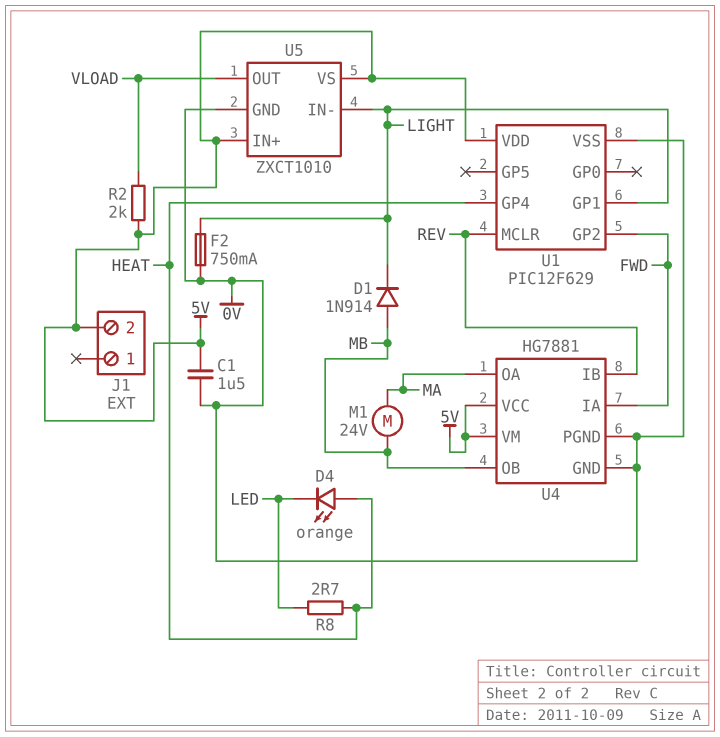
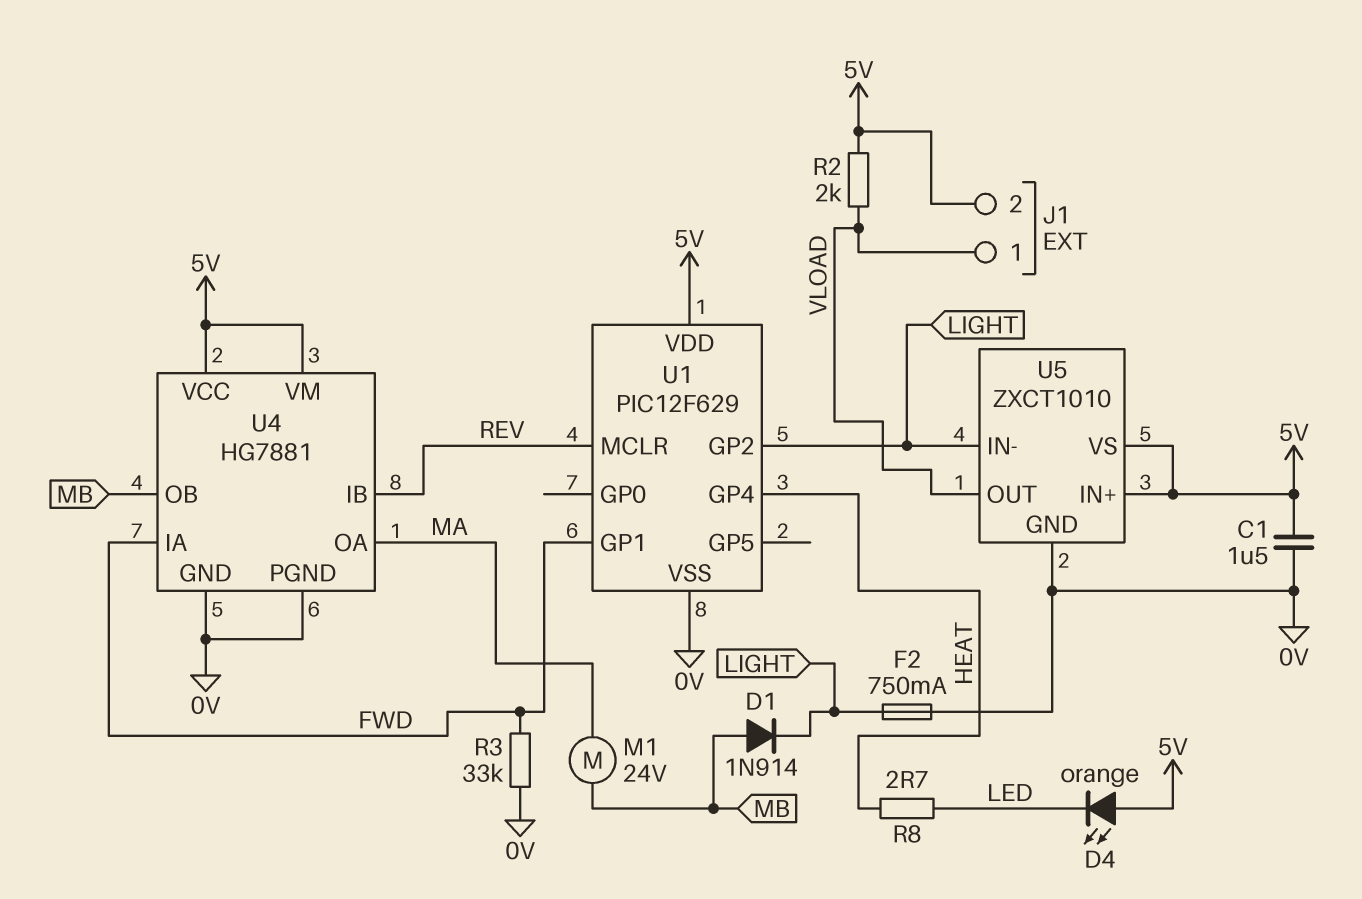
D4: LED orange (A HEAT, K LED) -> LED orange (A 5V, K LED)
J1 pin 1: none -> VLOAD
R3: none -> 33k (0V, FWD)
U1 pin GP1: LIGHT -> FWD
U1 pin GP2: FWD -> LIGHT

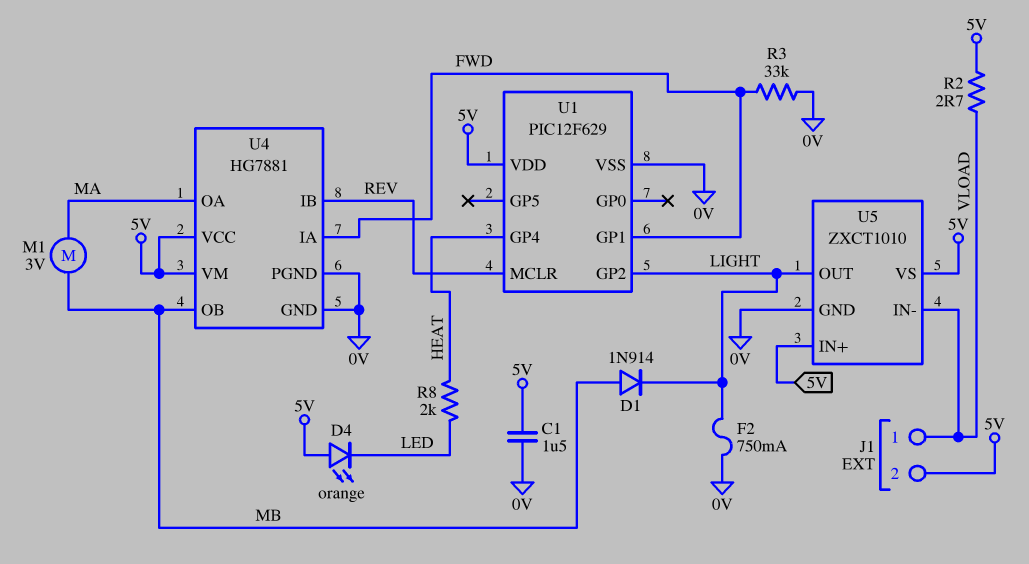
M1: motor 24V (MA, MB) -> motor 3V (MA, MB)
R2: 2k (5V, VLOAD) -> 2.7 (5V, VLOAD)
R8: 2.7 (HEAT, LED) -> 2k (HEAT, LED)
U5 pin IN-: LIGHT -> VLOAD
U5 pin OUT: VLOAD -> LIGHT

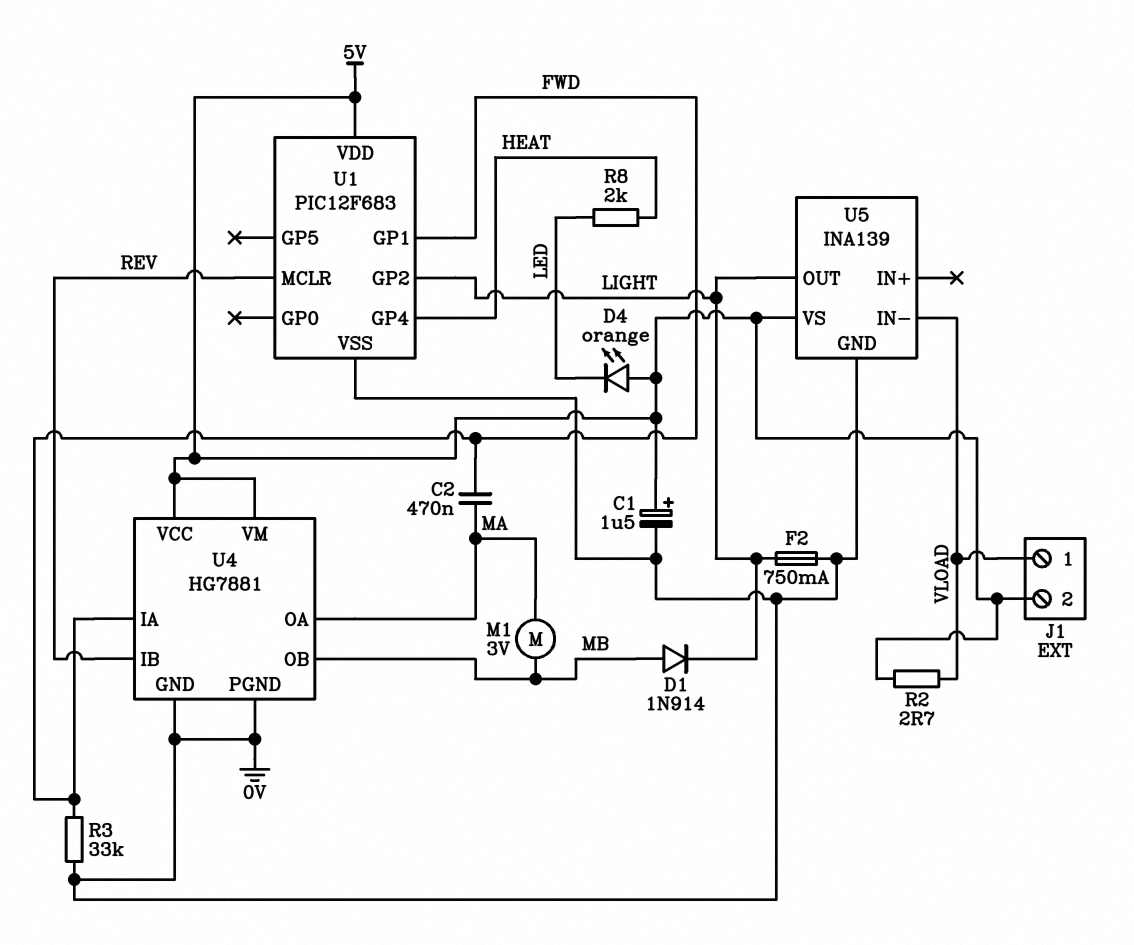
C1: 1.5uF (0V, 5V) -> 1.5uF (plus 5V, minus 0V)
C2: none -> 470nF (FWD, MA)
U1: PIC12F629 -> PIC12F683
U5: ZXCT1010 -> INA139
U5 pin IN+: 5V -> none

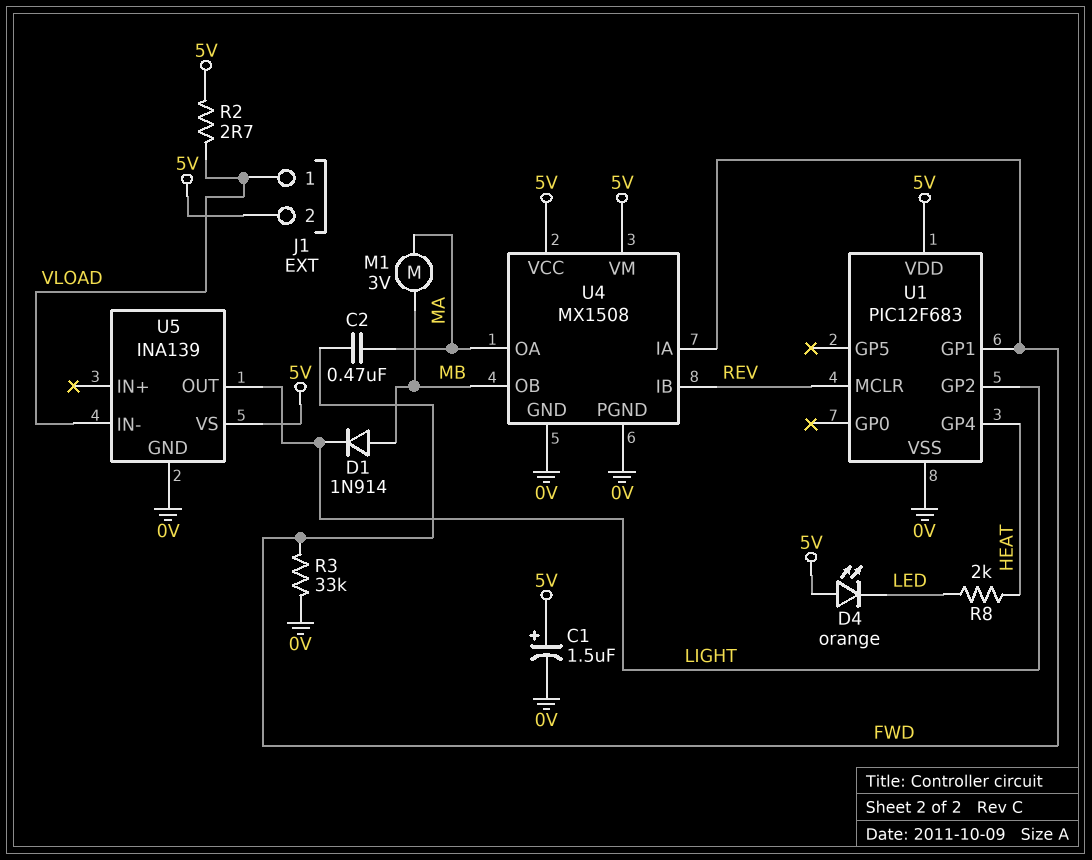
F2: 750mA (0V, LIGHT) -> none
U4: HG7881 -> MX1508

